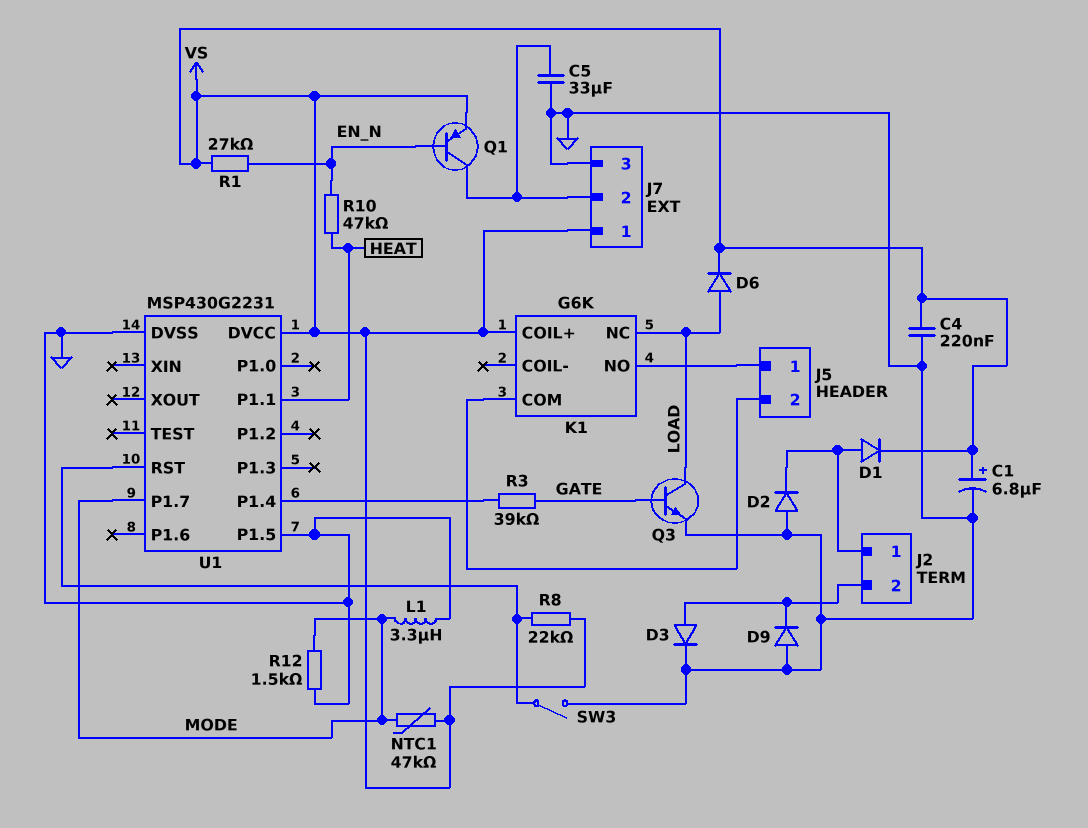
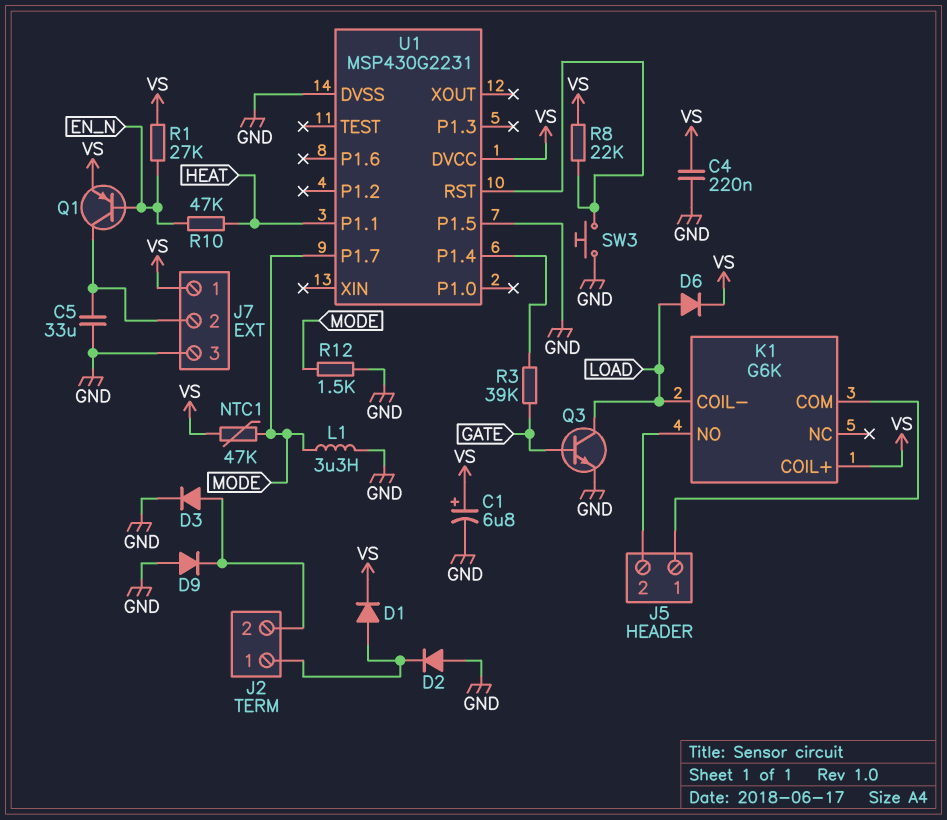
K1 pin COIL-: none -> LOAD
K1 pin COM: J5/2 -> J5/1
K1 pin NC: LOAD -> none
K1 pin NO: J5/1 -> J5/2
SW3: switch (GND, U1/RST) -> button (GND, U1/RST)

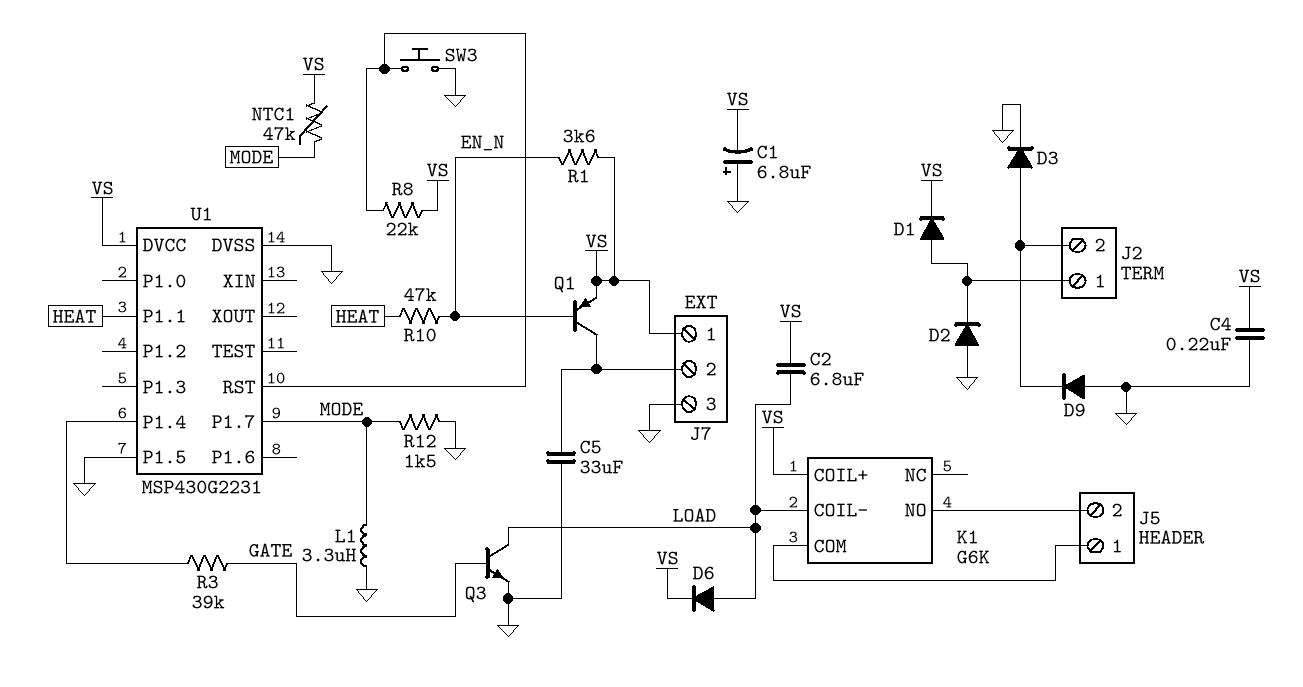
C1: 6.8uF (plus VS, minus GND) -> 6.8uF (plus GND, minus VS)
C2: none -> 6.8uF (LOAD, VS)
R1: 27k (EN_N, VS) -> 3.6k (EN_N, VS)

